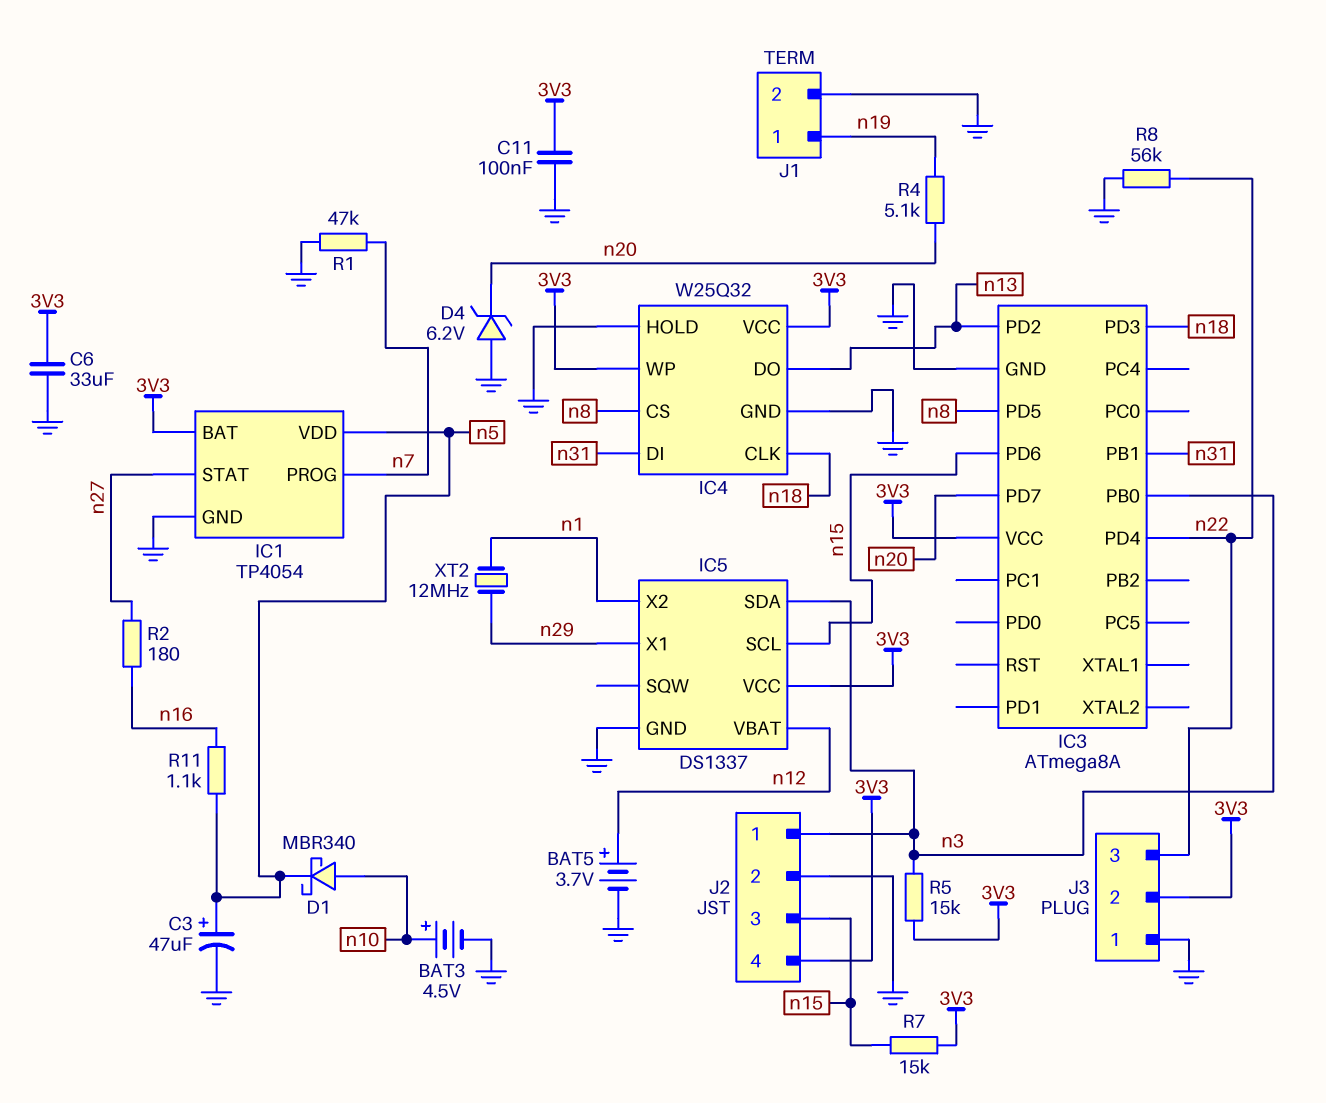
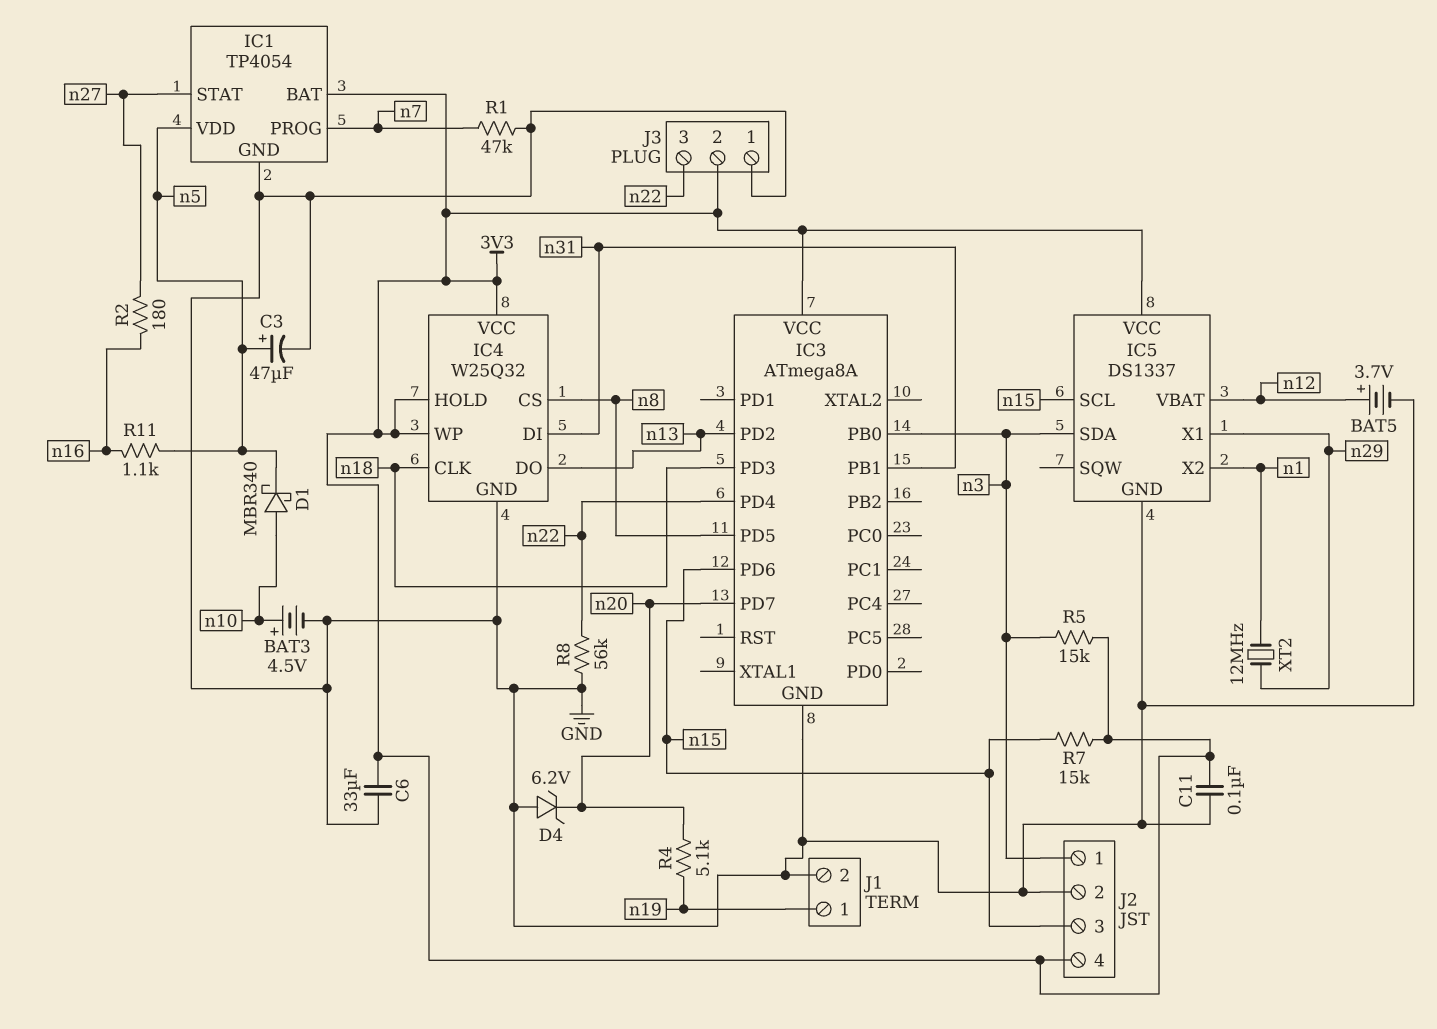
IC4 pin HOLD: GND -> 3V3

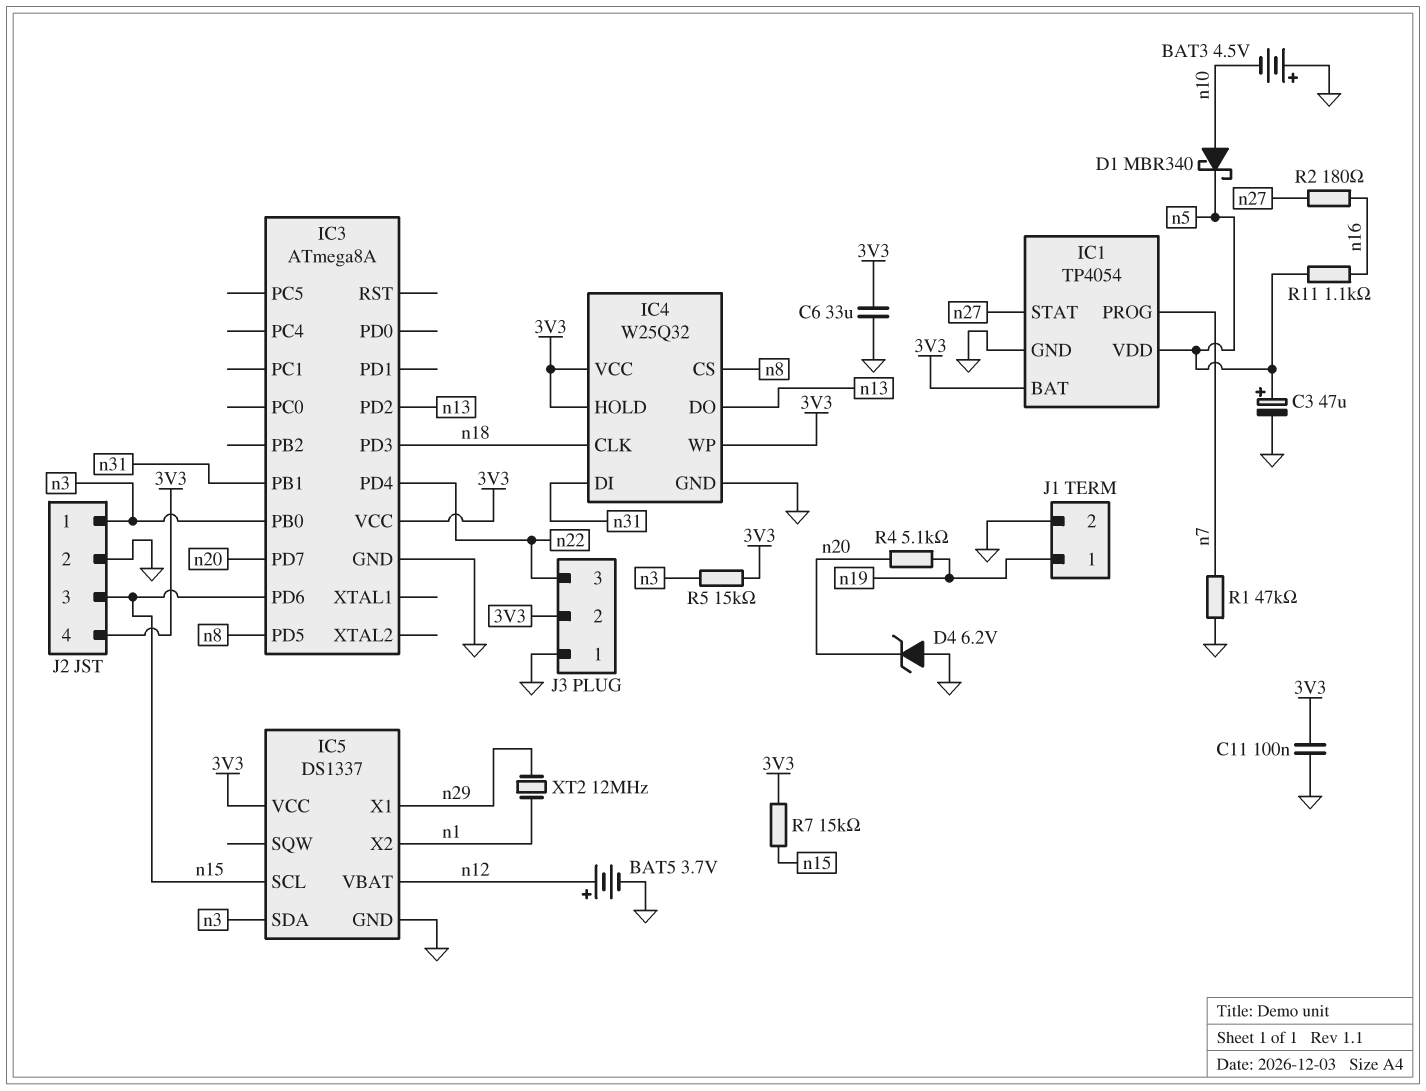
BAT3: 4.5V (plus n10, minus GND) -> 4.5V (plus GND, minus n10)
R8: 56k (GND, n22) -> none

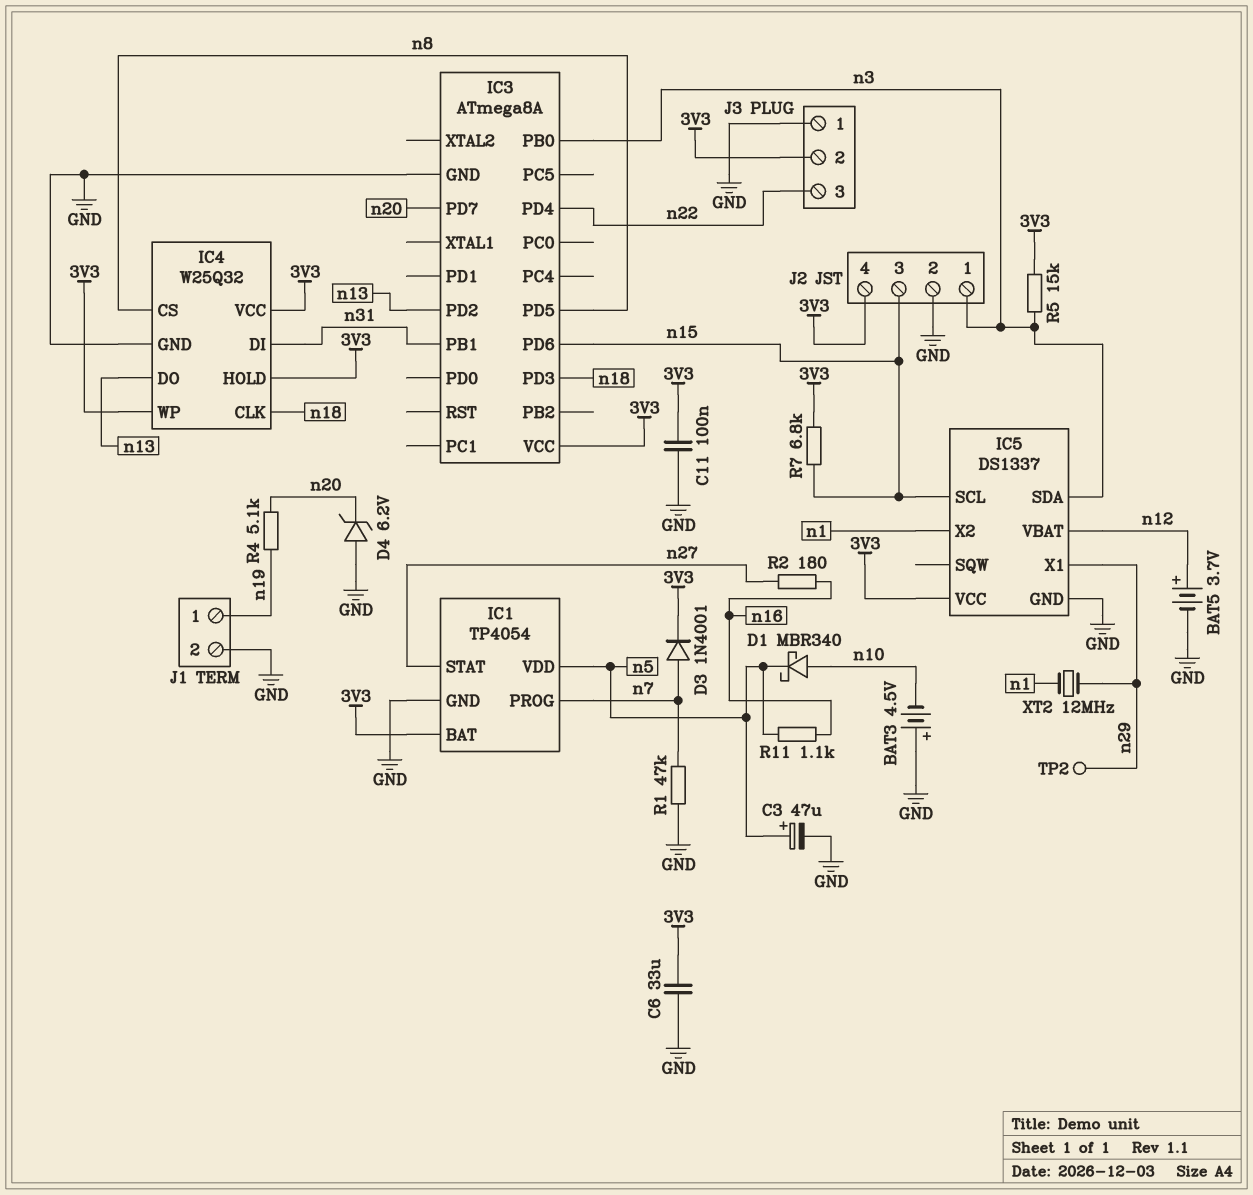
D3: none -> diode 1N4001 (A n7, K 3V3)
R7: 15k (3V3, n15) -> 6.8k (3V3, n15)
TP2: none -> test point (n29)

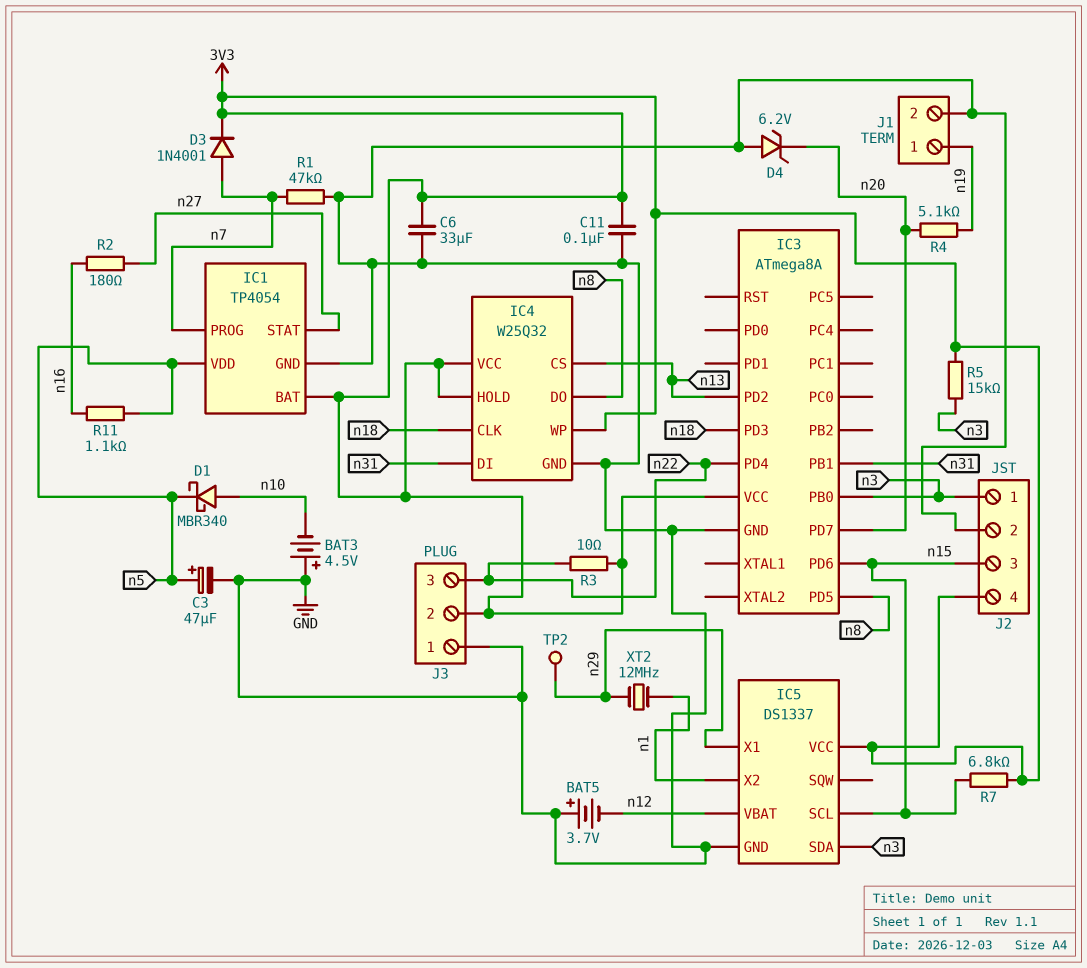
BAT5: 3.7V (plus n12, minus GND) -> 3.7V (plus GND, minus n12)
IC4 pin CS: n8 -> n13
IC4 pin DO: n13 -> n8
R3: none -> 10 (3V3, n22)

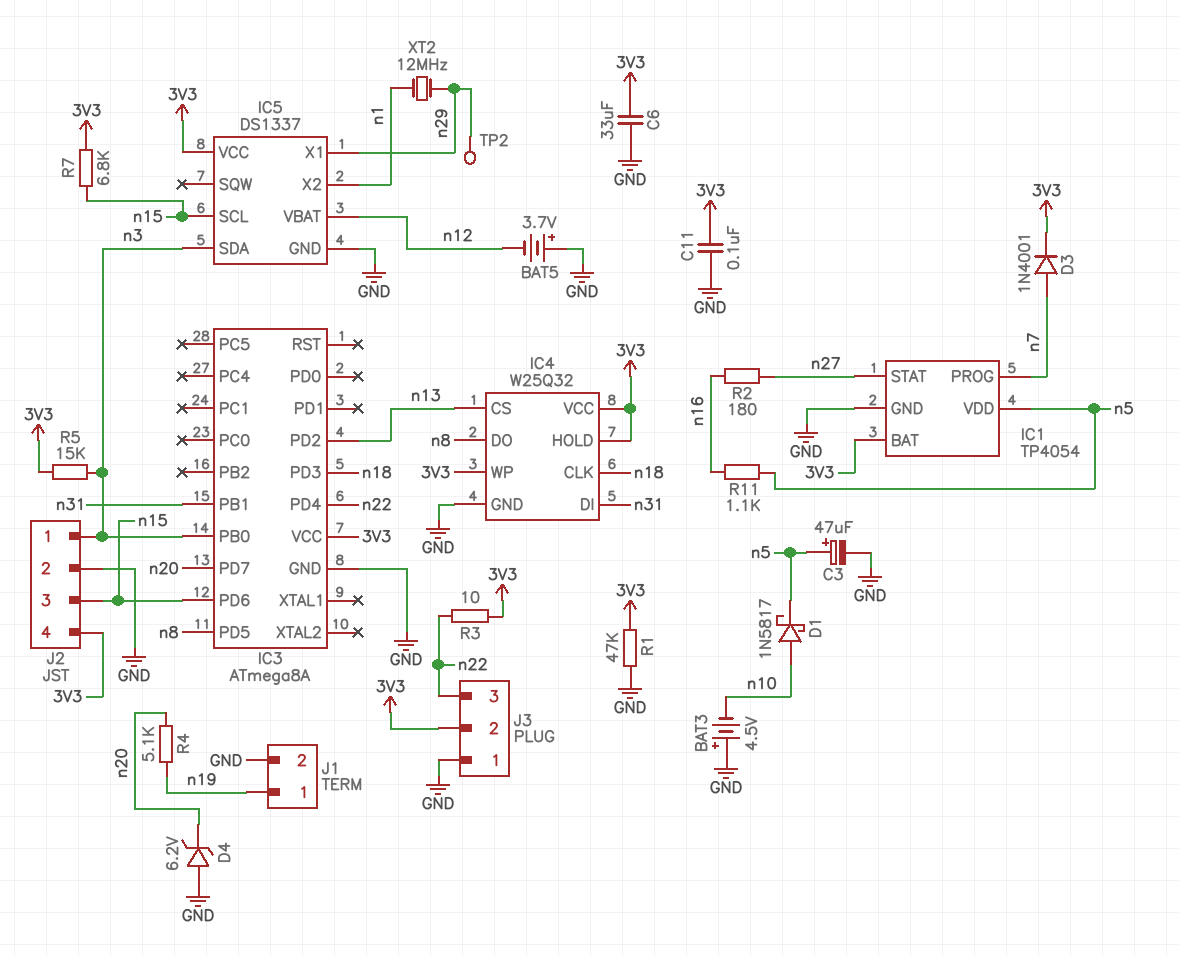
D1: schottky MBR340 (A n10, K n5) -> schottky 1N5817 (A n10, K n5)
R1: 47k (GND, n7) -> 47k (3V3, GND)

